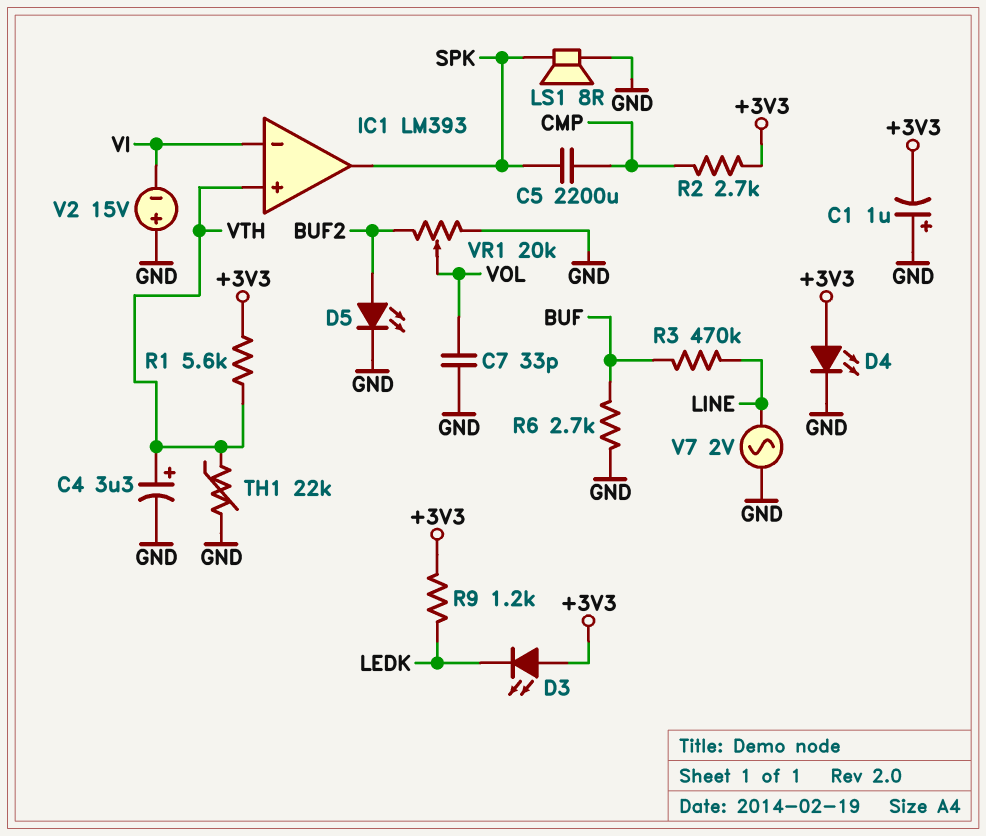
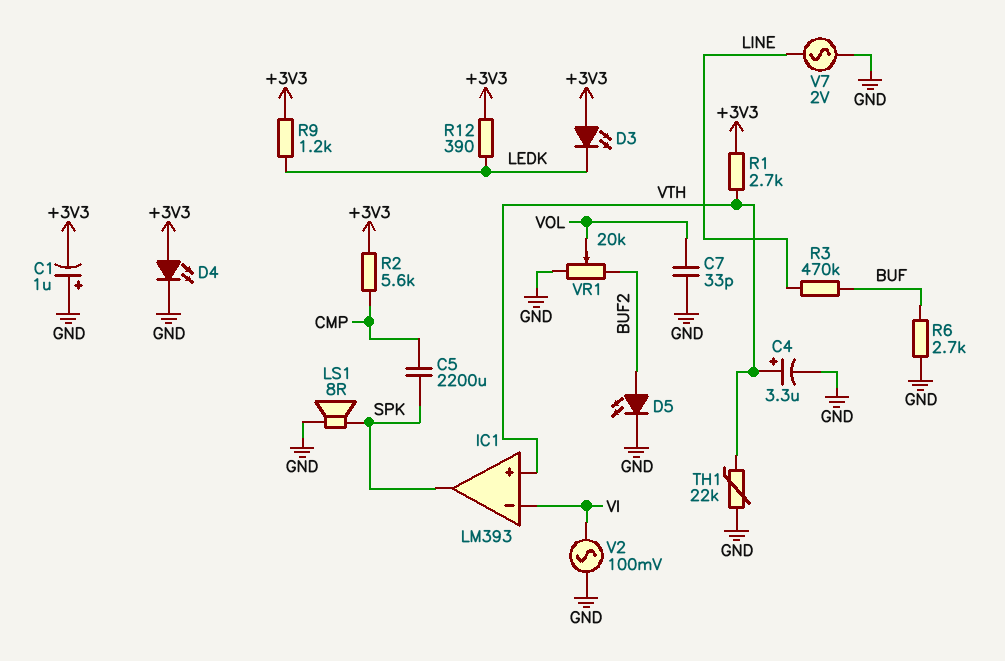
R1: 5.6k (+3V3, VTH) -> 2.7k (+3V3, VTH)
R2: 2.7k (+3V3, CMP) -> 5.6k (+3V3, CMP)
R12: none -> 390 (+3V3, LEDK)
V2: 15V (plus GND, minus VI) -> AC 100mV (GND, VI)

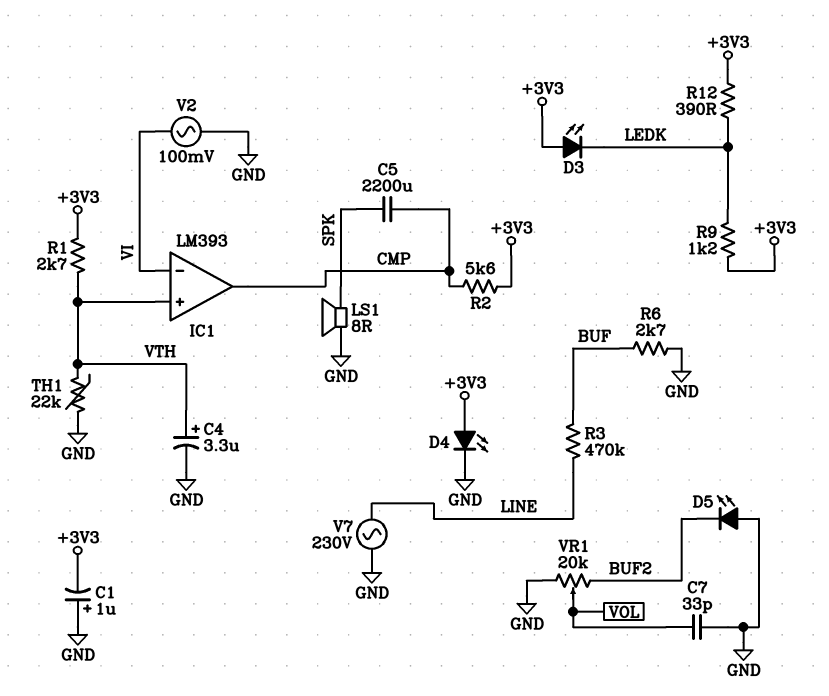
D5: LED (A BUF2, K GND) -> LED (A GND, K BUF2)
IC1 pin out: SPK -> CMP
V7: AC 2V (GND, LINE) -> AC 230V (GND, LINE)

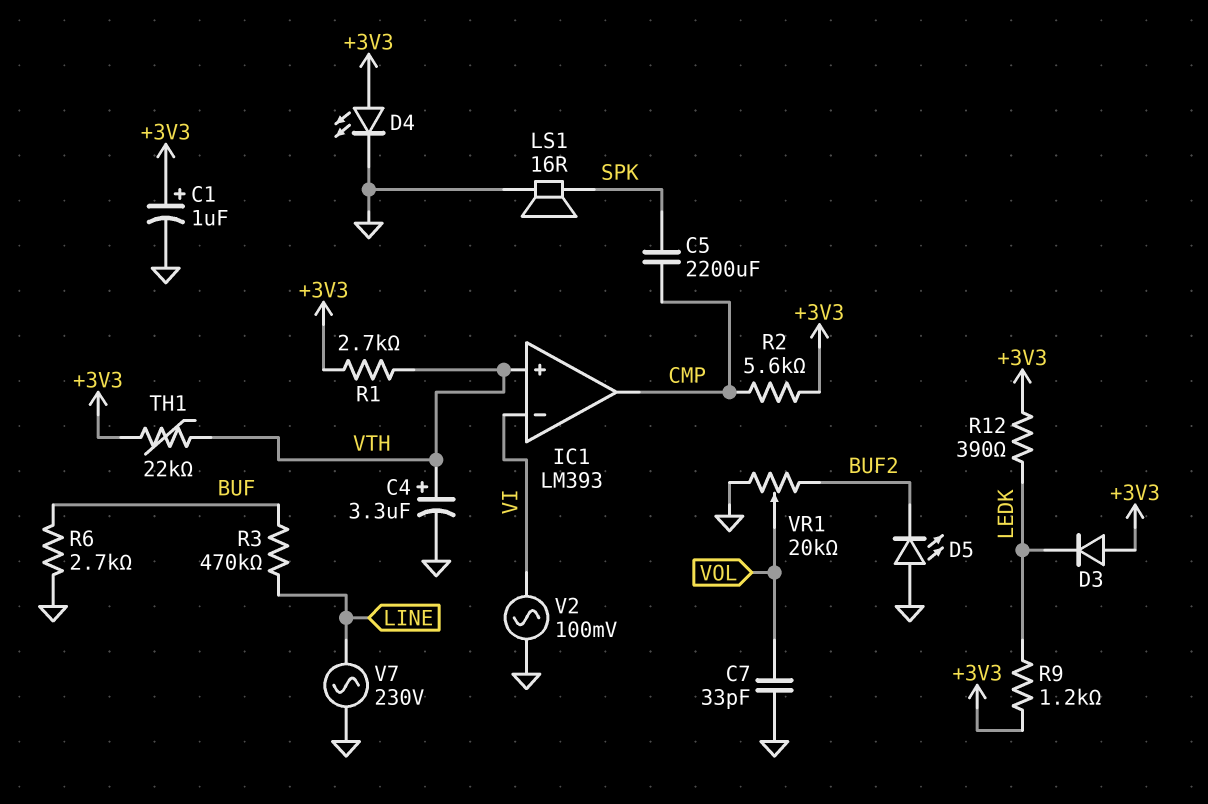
C1: 1uF (plus GND, minus +3V3) -> 1uF (plus +3V3, minus GND)
D3: LED (A +3V3, K LEDK) -> diode (A +3V3, K LEDK)
LS1: speaker 8R (GND, SPK) -> speaker 16R (GND, SPK)
TH1: 22k (GND, VTH) -> 22k (+3V3, VTH)

